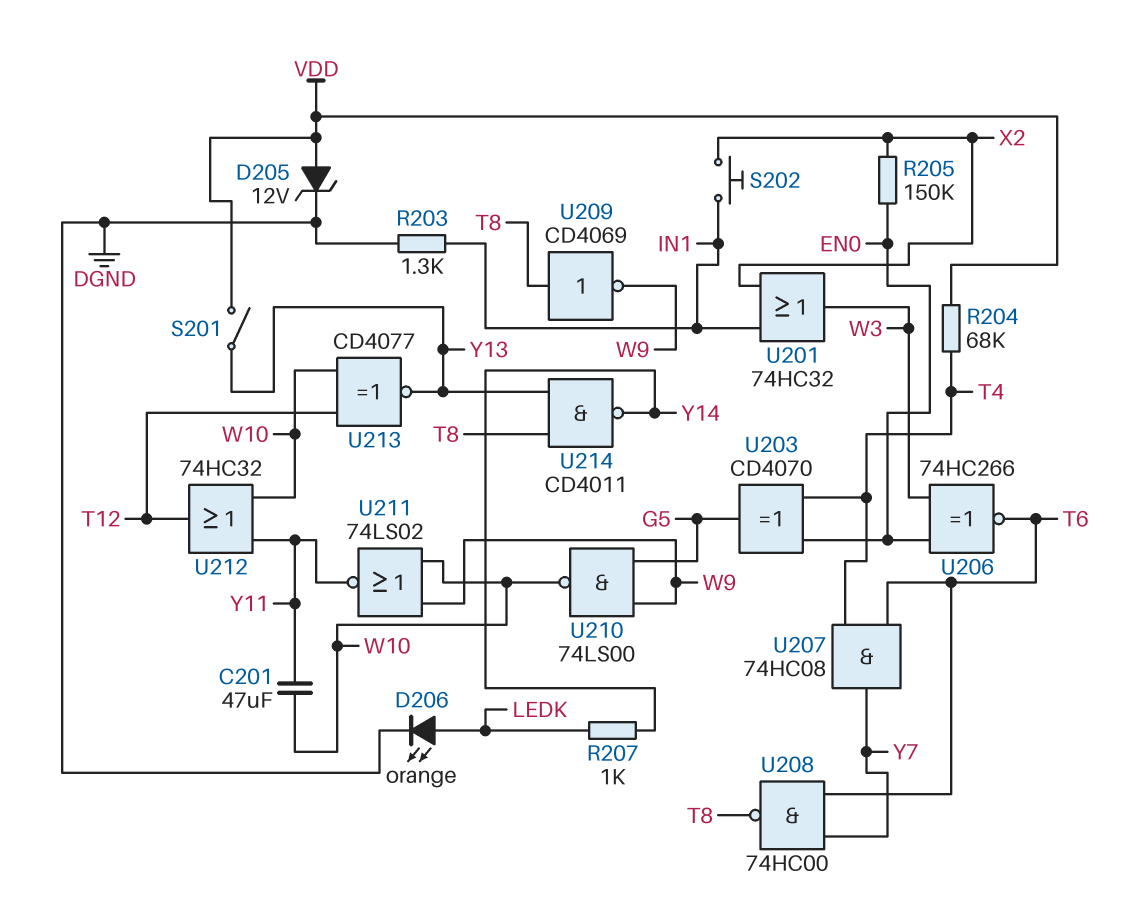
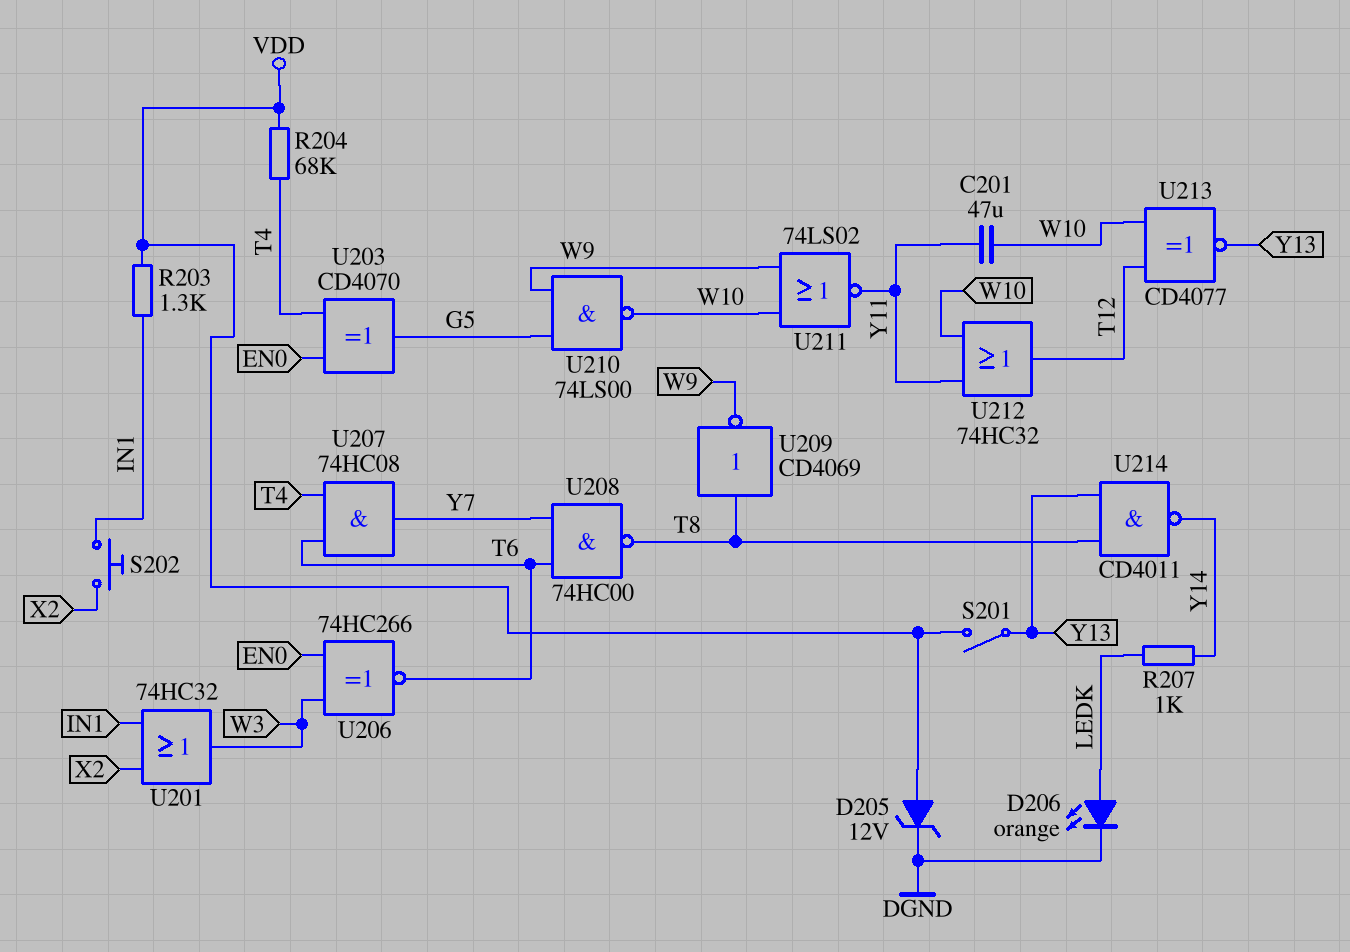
R203: 1.3k (DGND, IN1) -> 1.3k (IN1, VDD)
R205: 150k (EN0, X2) -> none

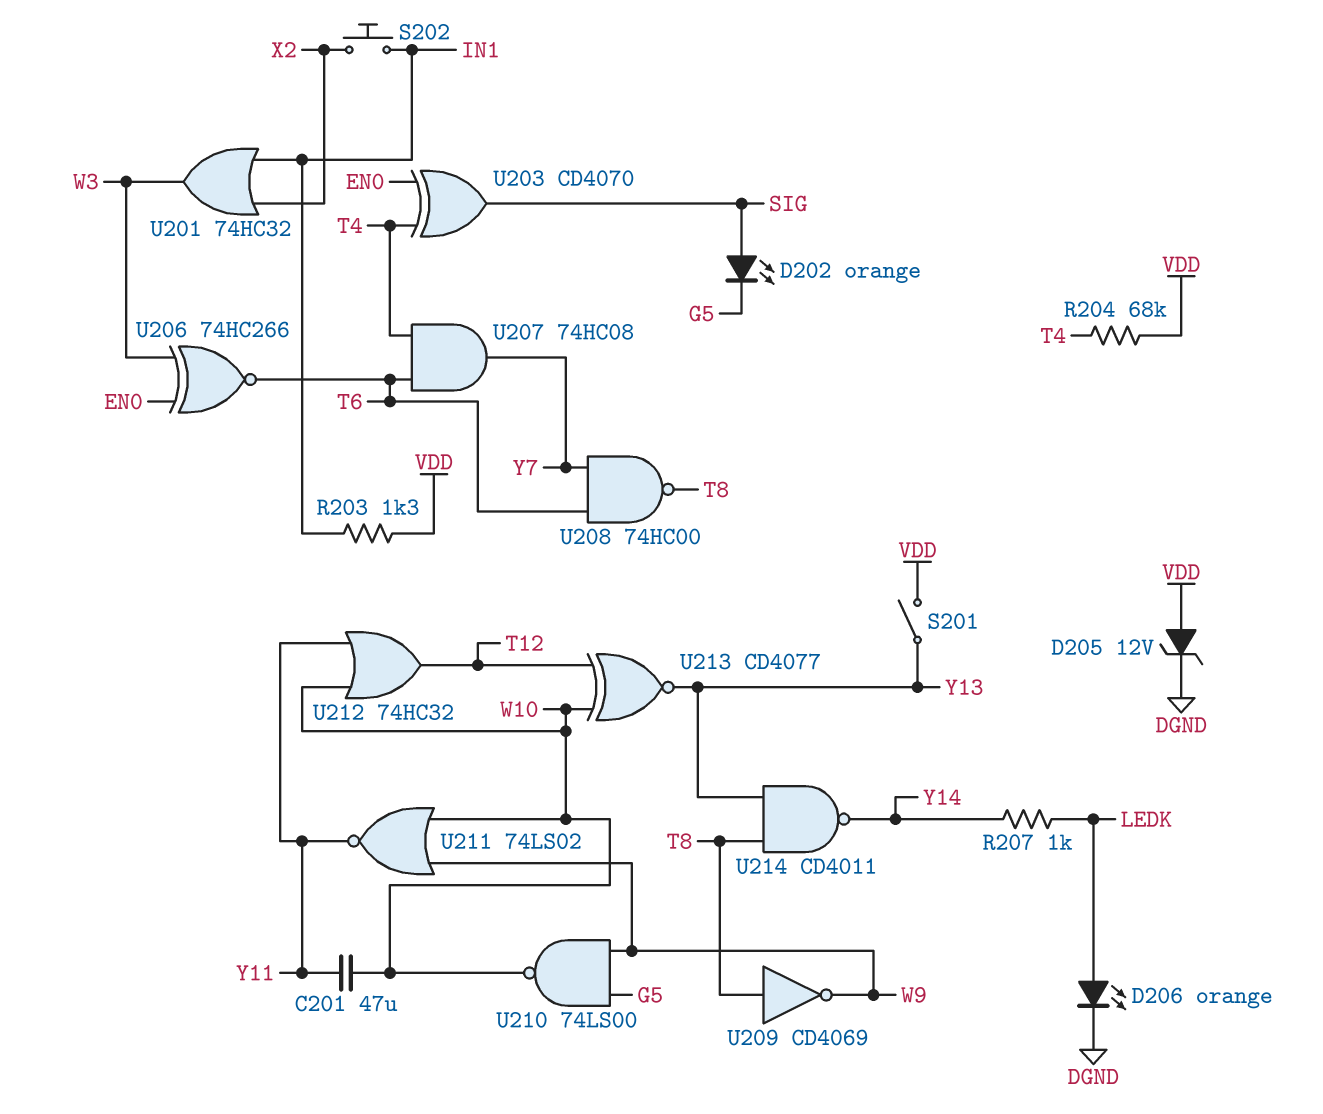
D202: none -> LED orange (A SIG, K G5)
U203: XOR CD4070 (in EN0, in T4, out G5) -> XOR CD4070 (in EN0, in T4, out SIG)

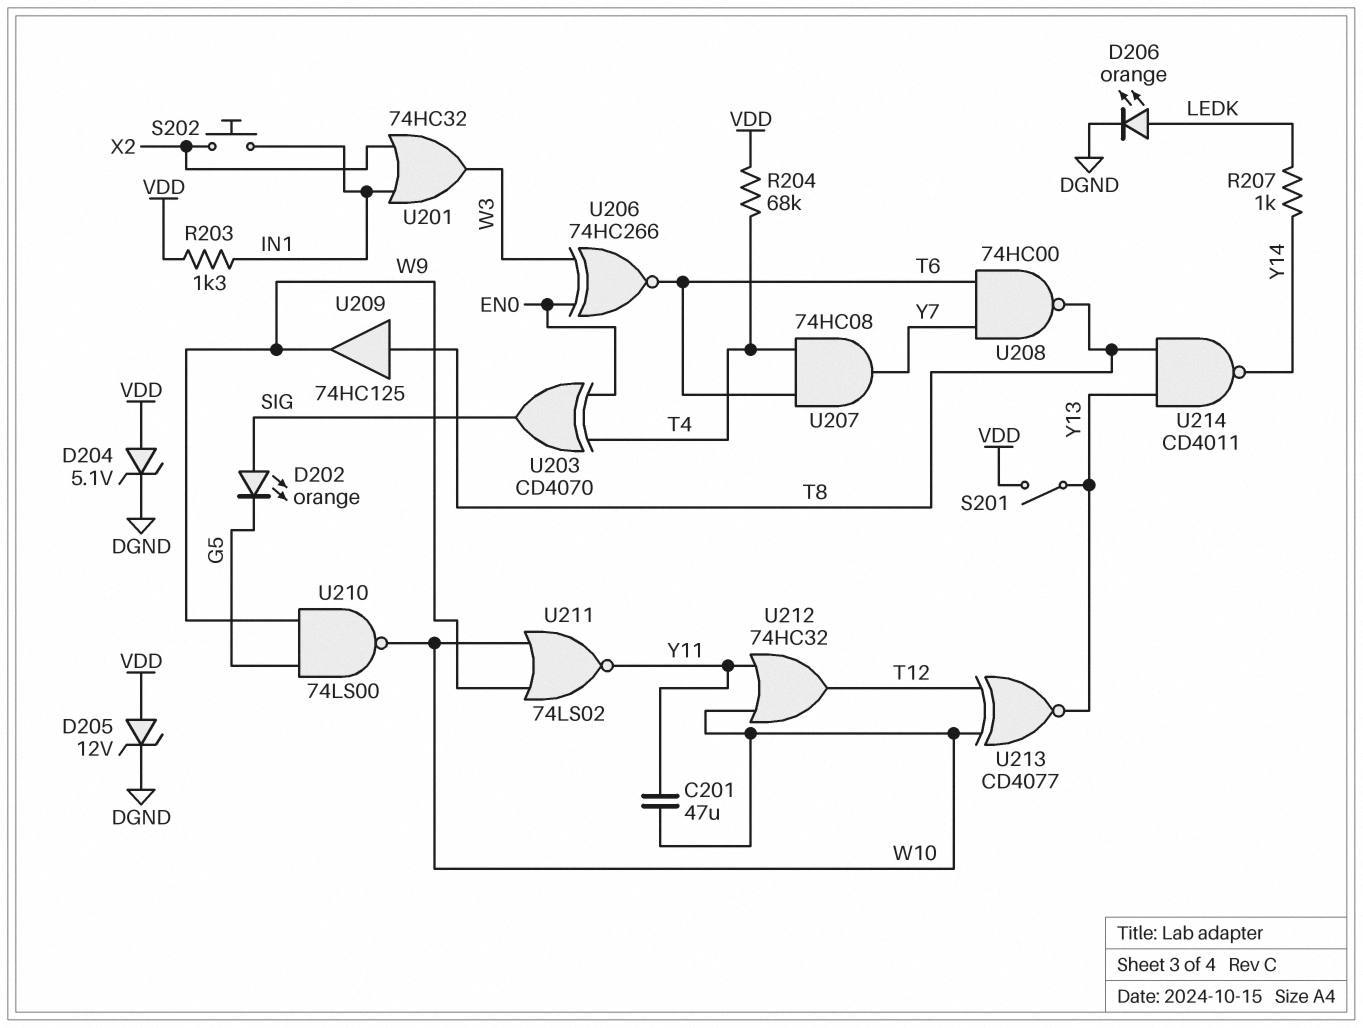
D204: none -> zener 5.1V (A VDD, K DGND)
U209: NOT CD4069 (in T8, out W9) -> buffer 74HC125 (in T8, out W9)

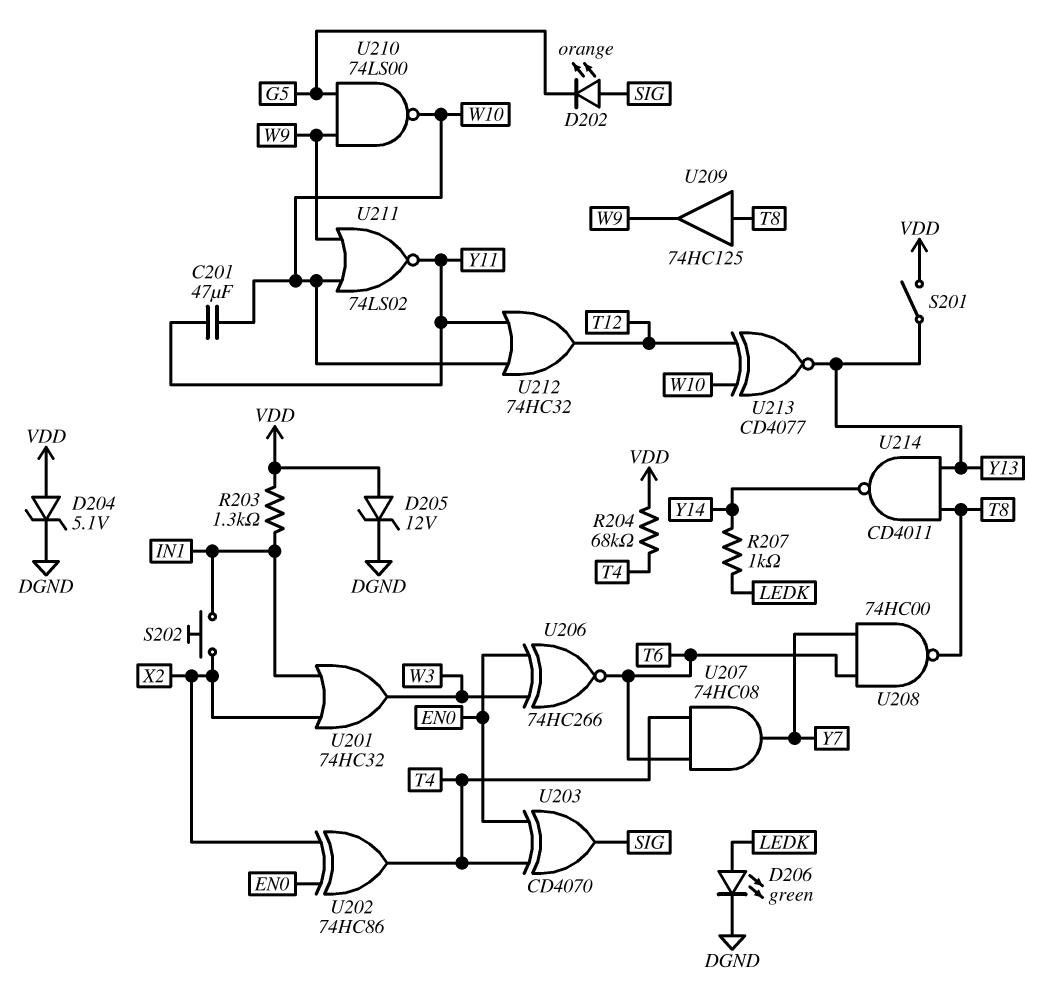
D206: LED orange (A LEDK, K DGND) -> LED green (A LEDK, K DGND)
U202: none -> XOR 74HC86 (in EN0, in X2, out T4)

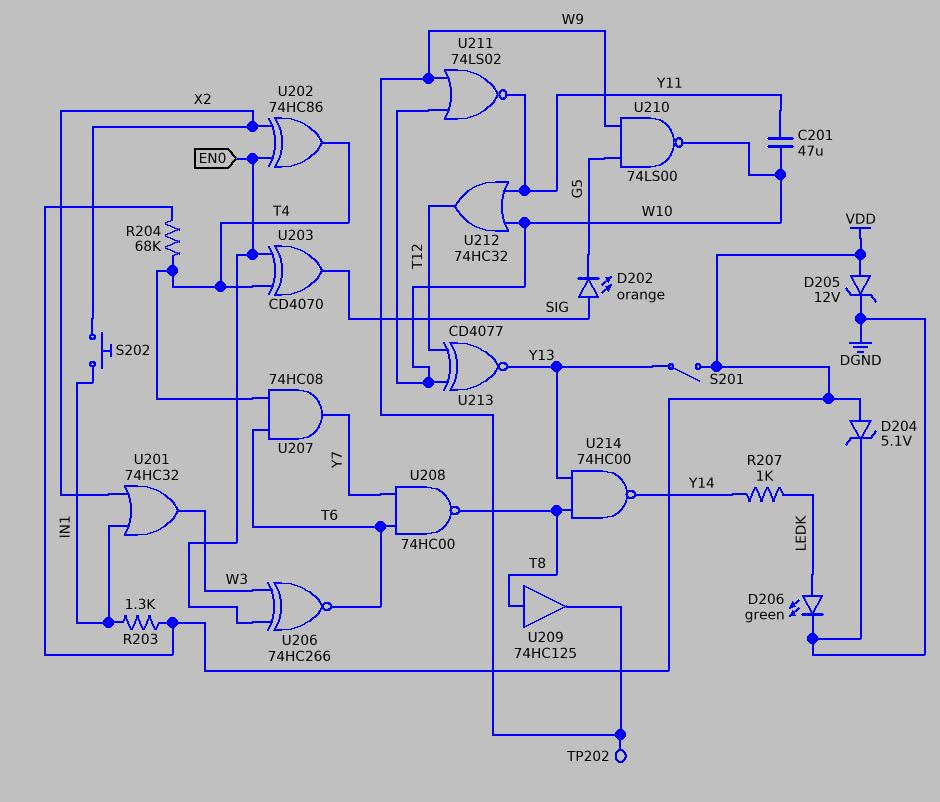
TP202: none -> test point (W9)
U214: NAND CD4011 (in T8, in Y13, out Y14) -> NAND 74HC00 (in T8, in Y13, out Y14)

